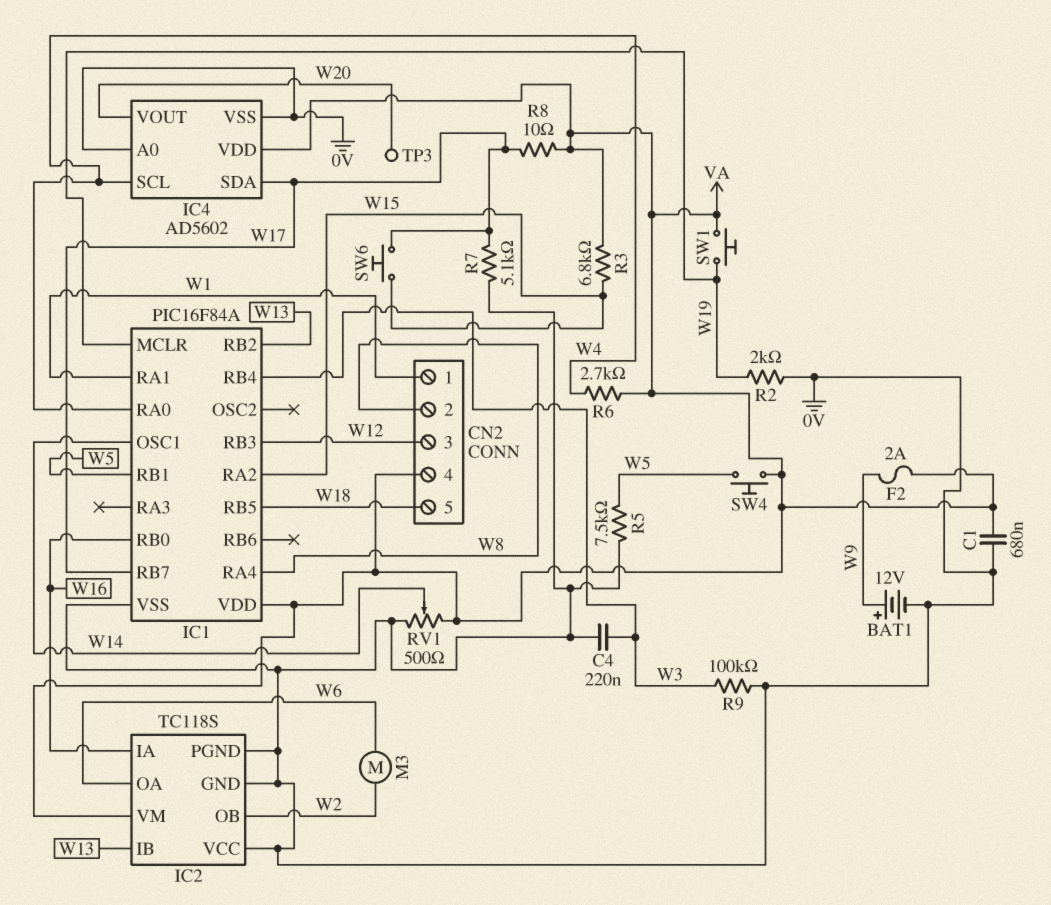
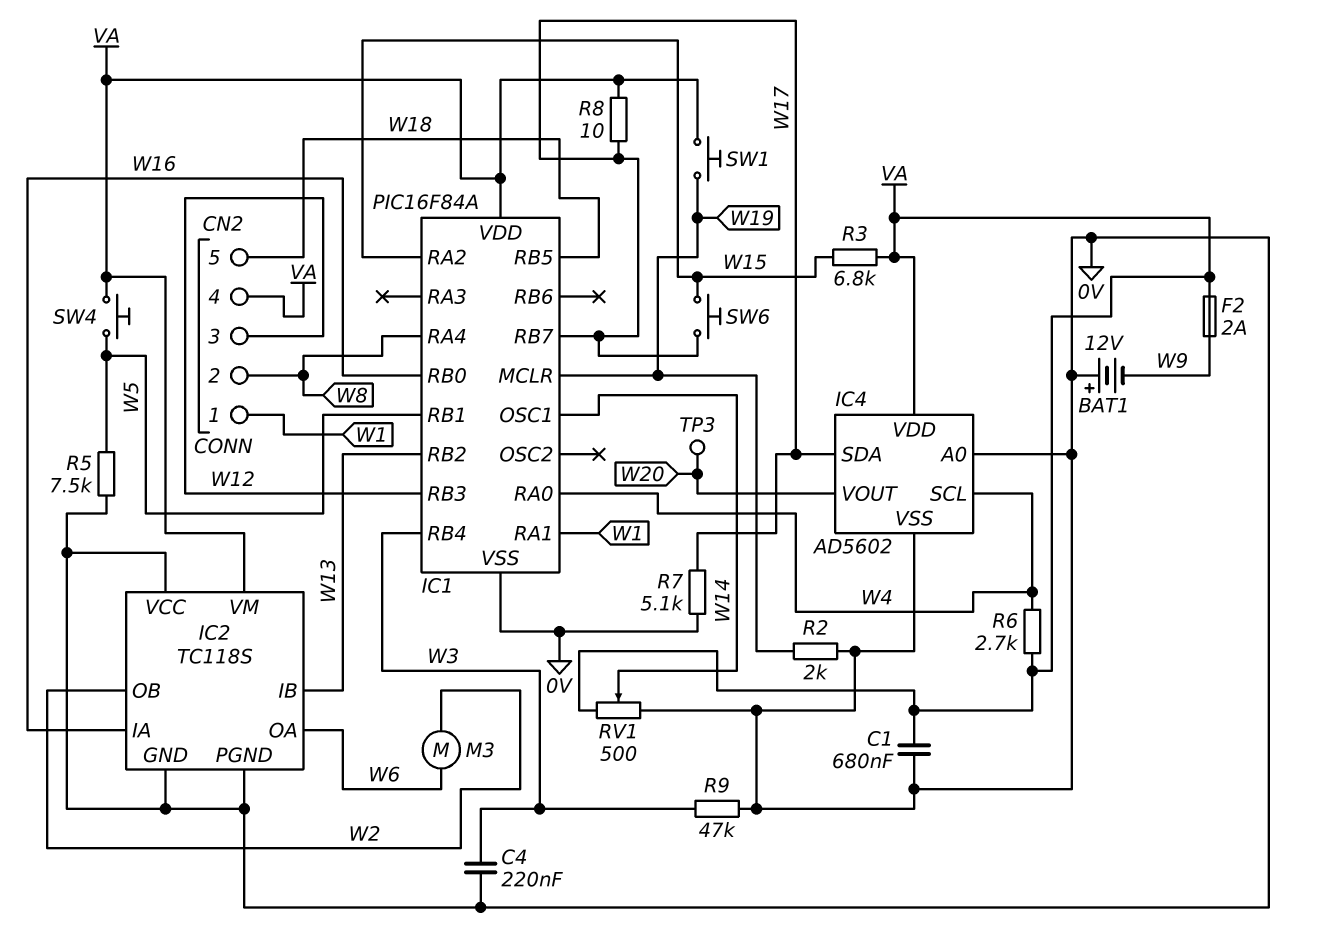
BAT1: 12V (plus W9, minus 0V) -> 12V (plus 0V, minus W9)
R9: 100k (0V, W3) -> 47k (0V, W3)

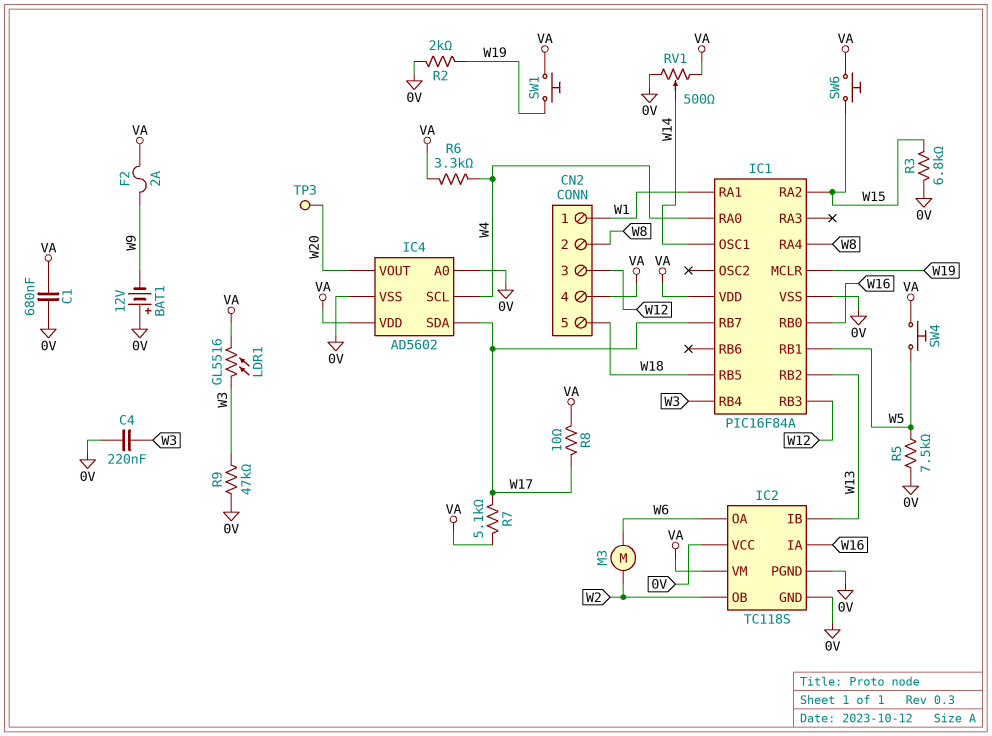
LDR1: none -> GL5516 (VA, W3)
R3: 6.8k (VA, W15) -> 6.8k (0V, W15)
R6: 2.7k (VA, W4) -> 3.3k (VA, W4)
R7: 5.1k (0V, W17) -> 5.1k (VA, W17)
SW6: button (W15, W17) -> button (VA, W15)

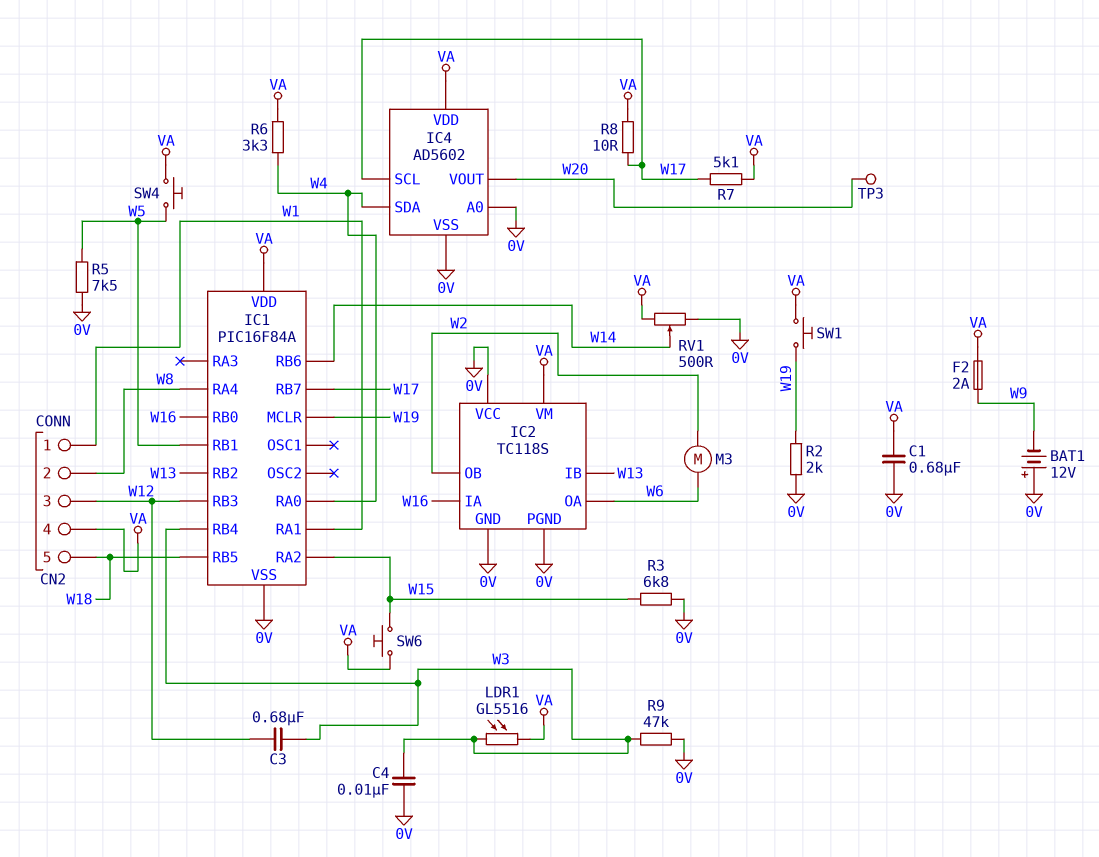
C3: none -> 680nF (W3, W12)
C4: 220nF (0V, W3) -> 10nF (0V, W3)
IC1 pin OSC1: W14 -> none
IC1 pin RB6: none -> W14
IC4 pin SCL: W4 -> W17
IC4 pin SDA: W17 -> W4

